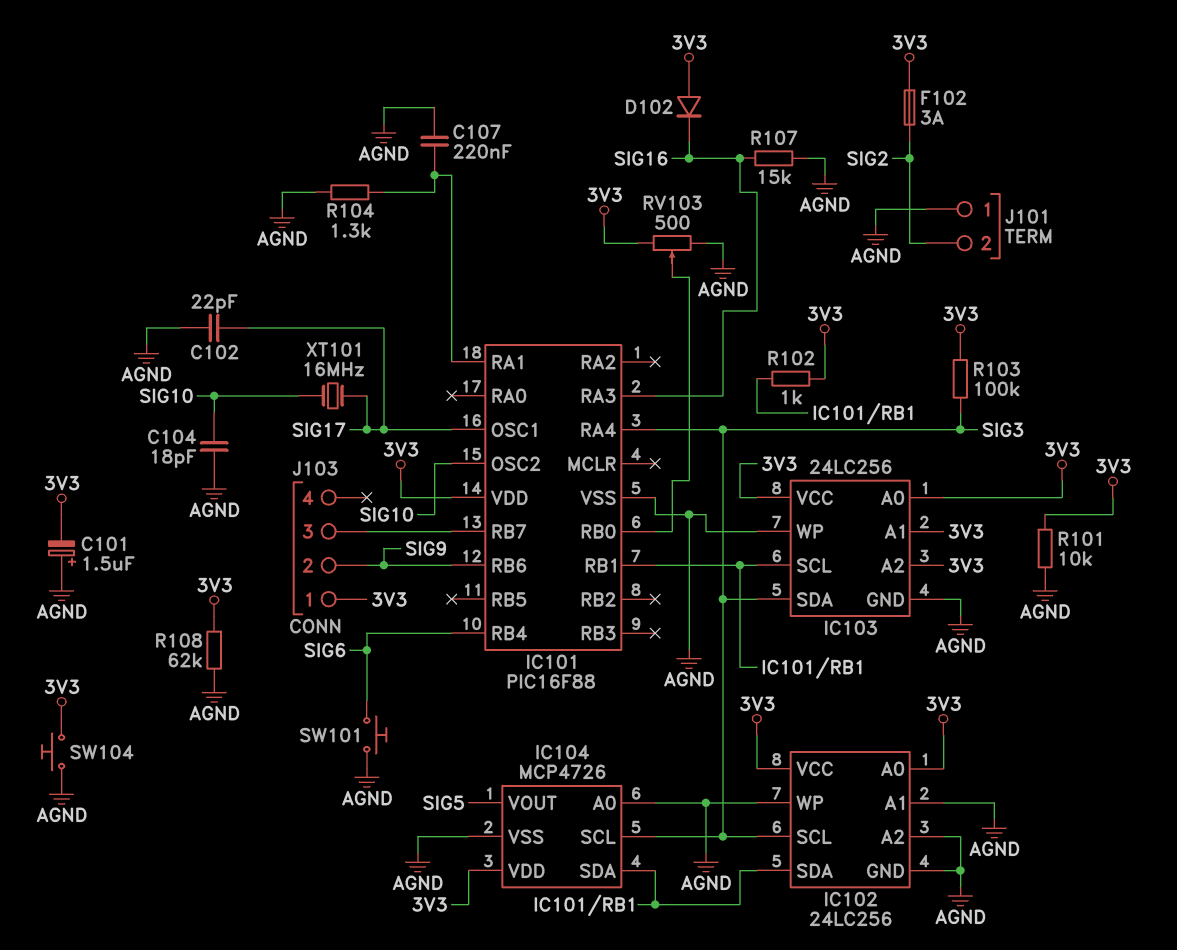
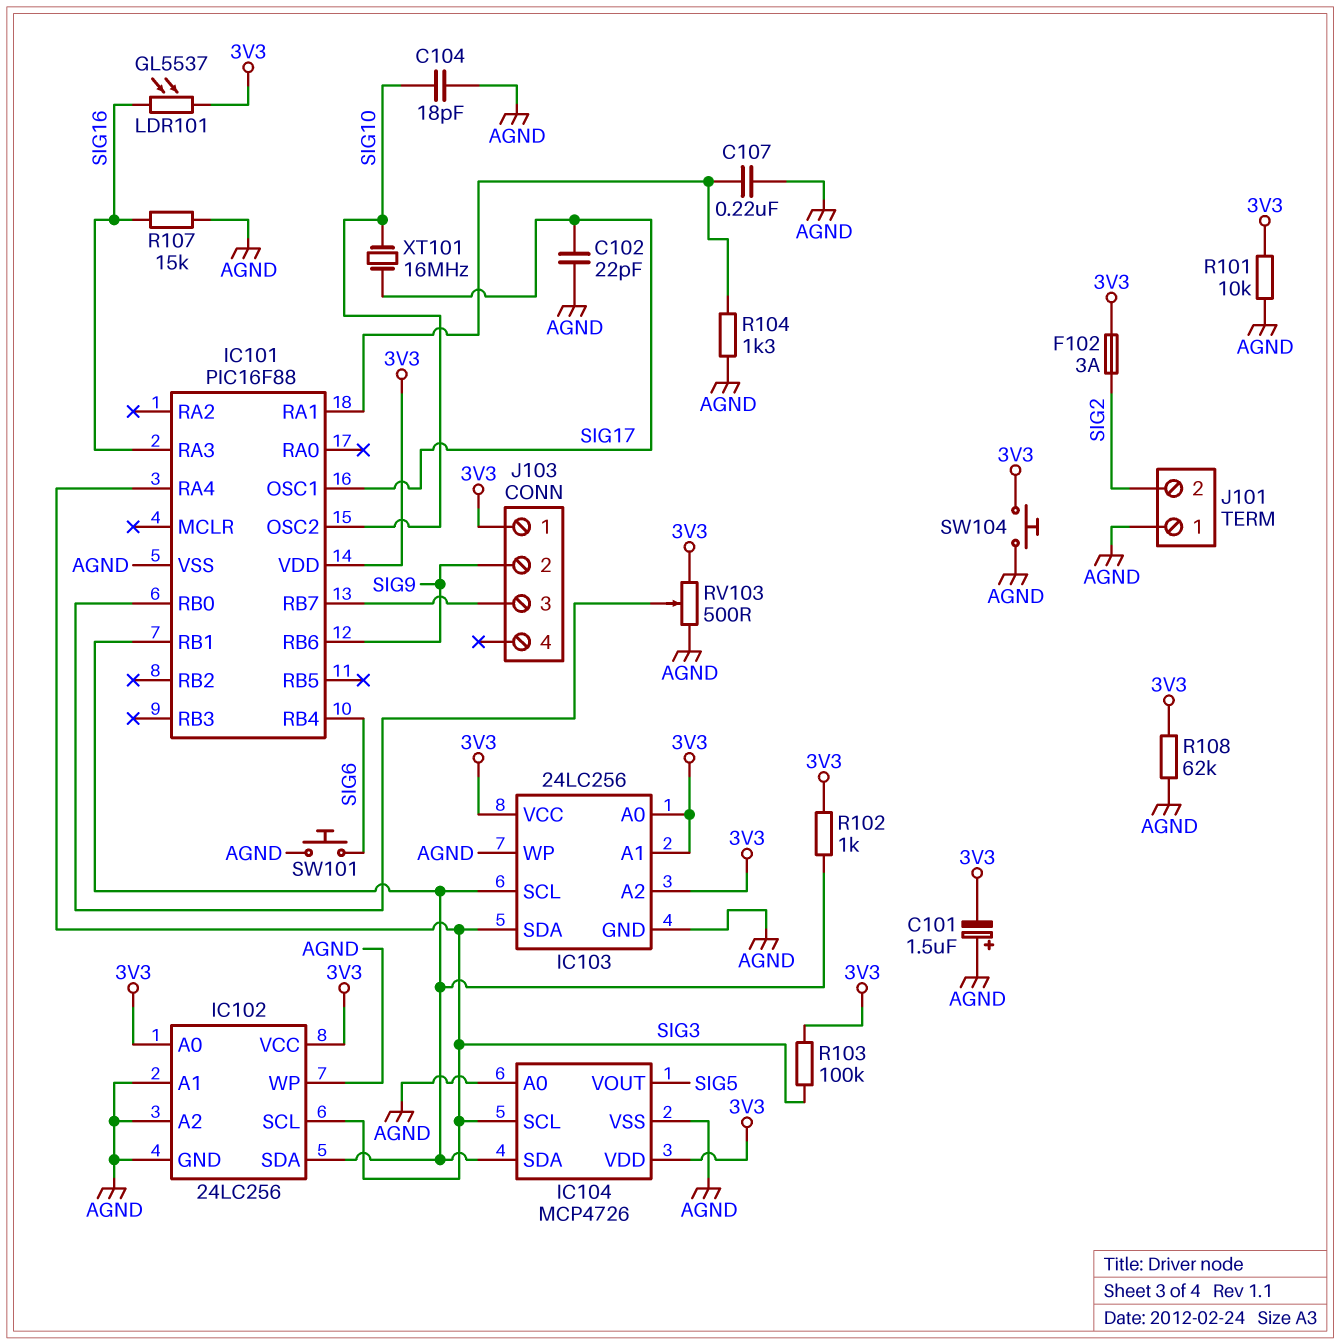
D102: diode (A 3V3, K SIG16) -> none
LDR101: none -> GL5537 (3V3, SIG16)

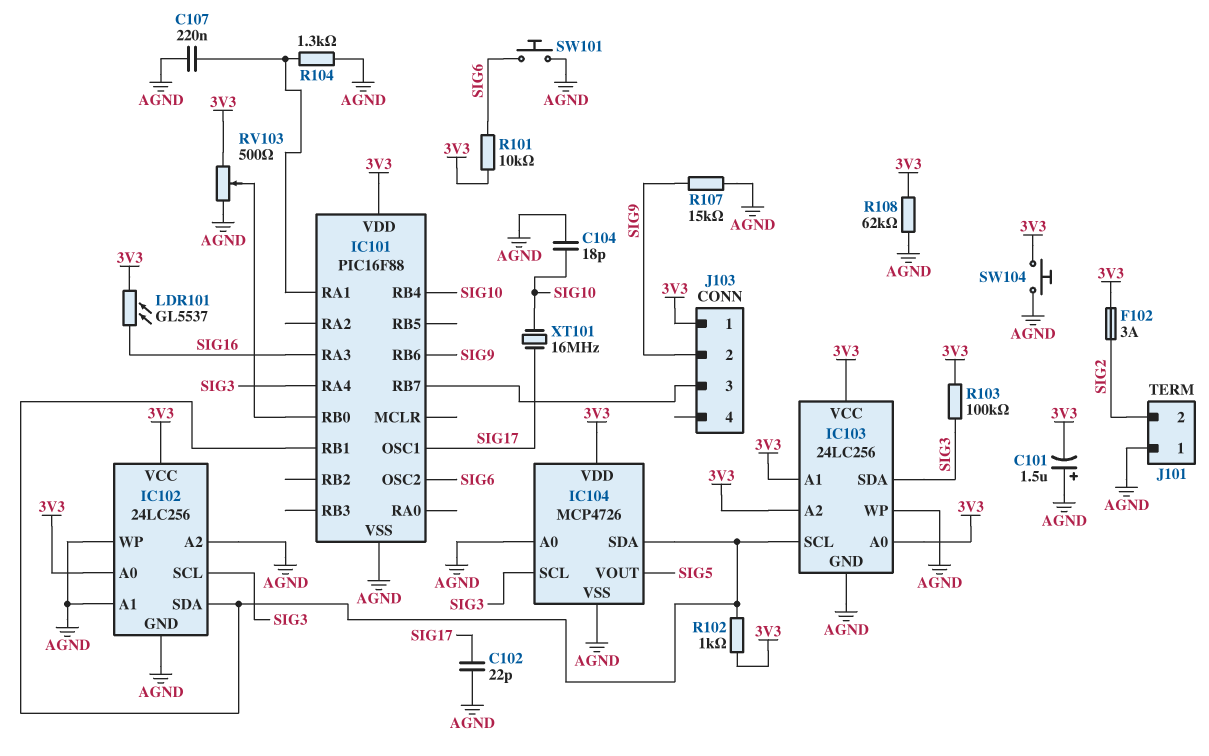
IC101 pin OSC2: SIG10 -> SIG6
IC101 pin RB4: SIG6 -> SIG10
R101: 10k (3V3, AGND) -> 10k (3V3, SIG6)
R107: 15k (AGND, SIG16) -> 15k (AGND, SIG9)

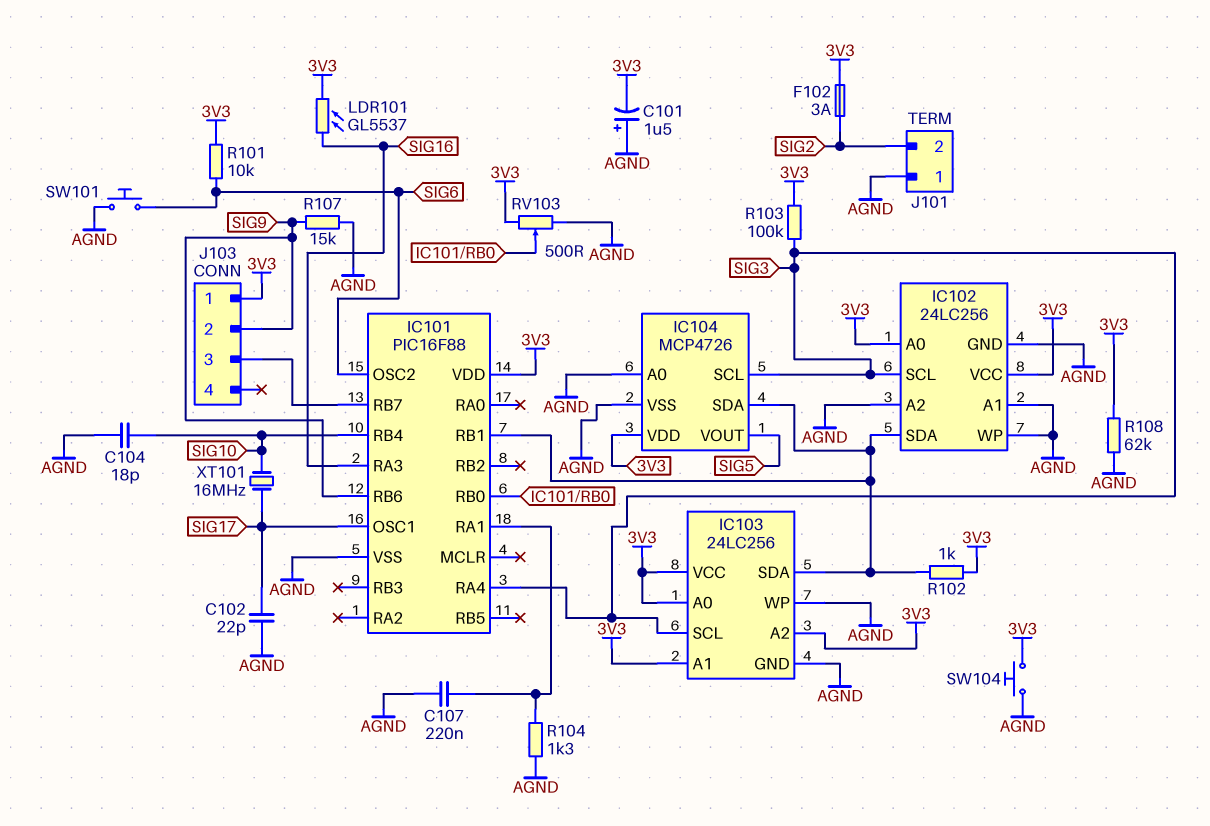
IC103 pin SCL: IC101/RB1 -> SIG3
IC103 pin SDA: SIG3 -> IC101/RB1

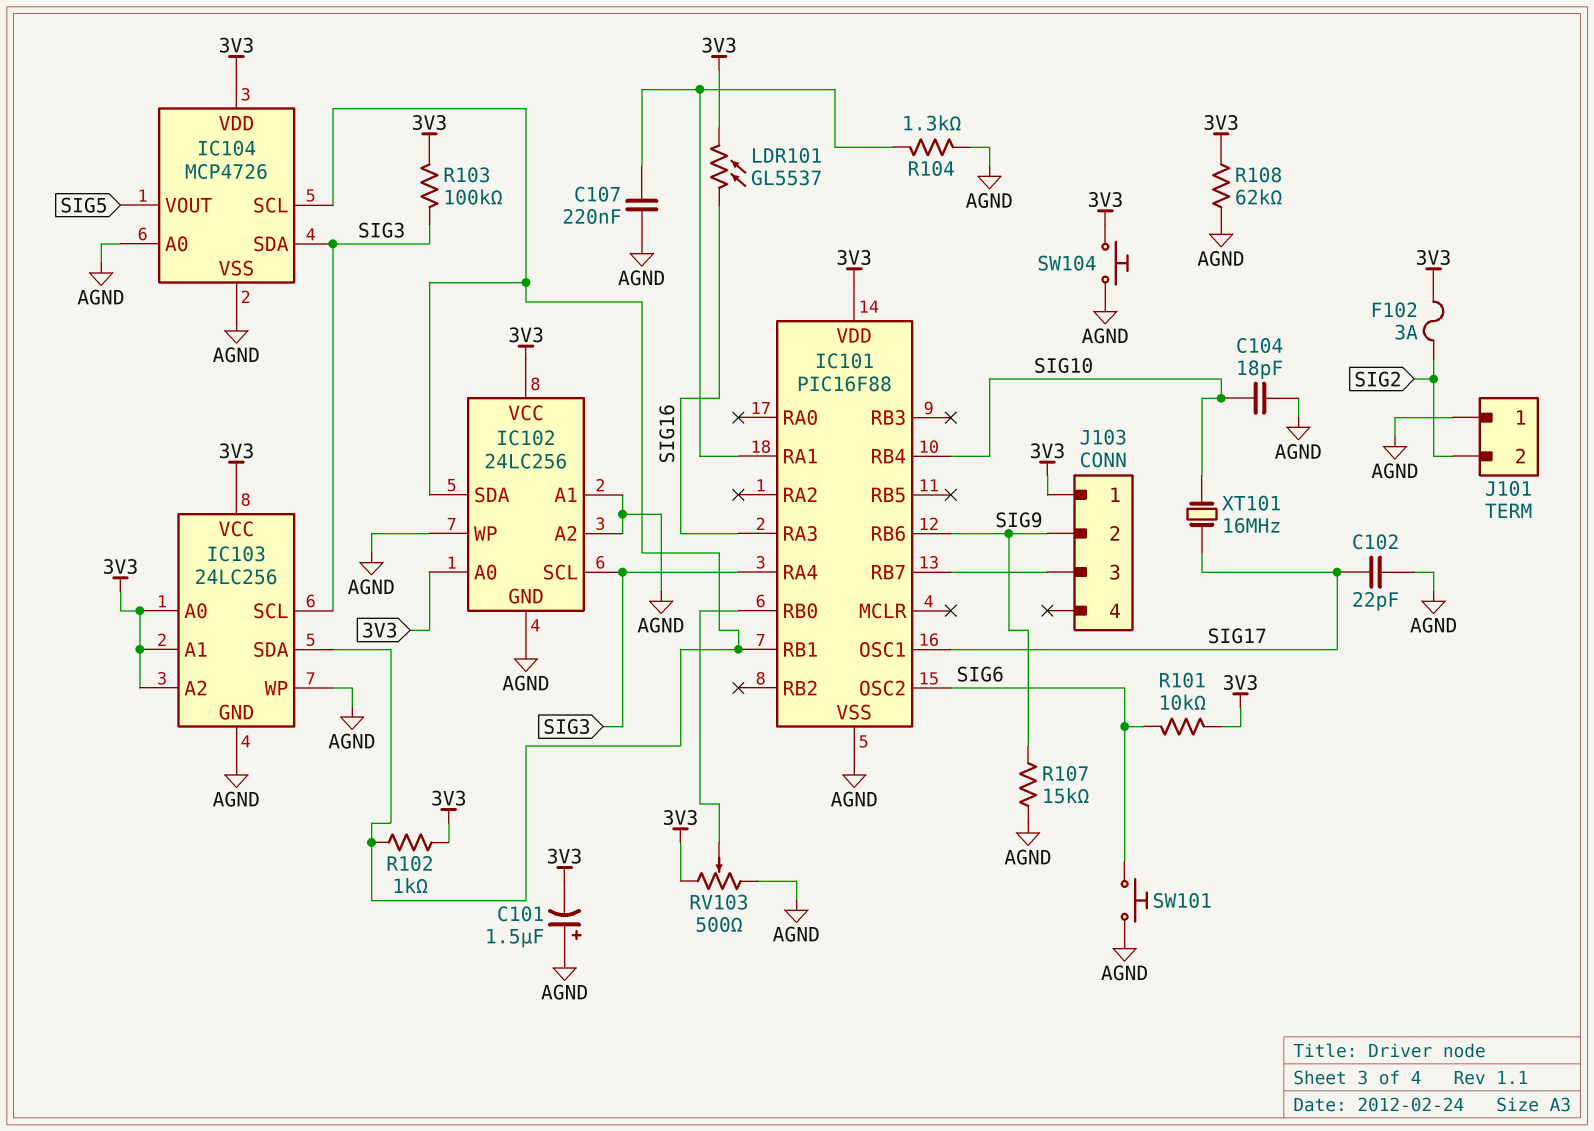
IC104 pin SCL: SIG3 -> IC101/RB1
IC104 pin SDA: IC101/RB1 -> SIG3

